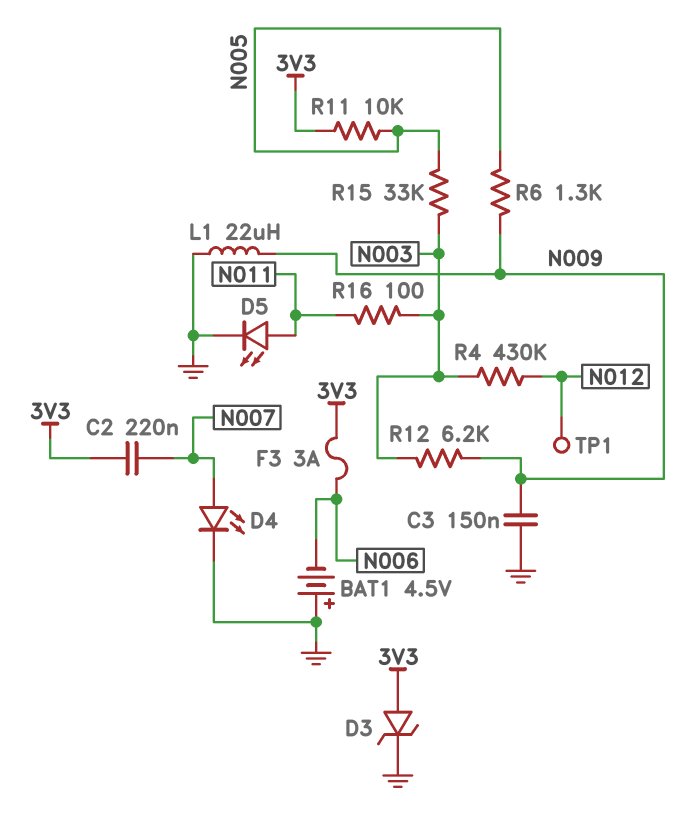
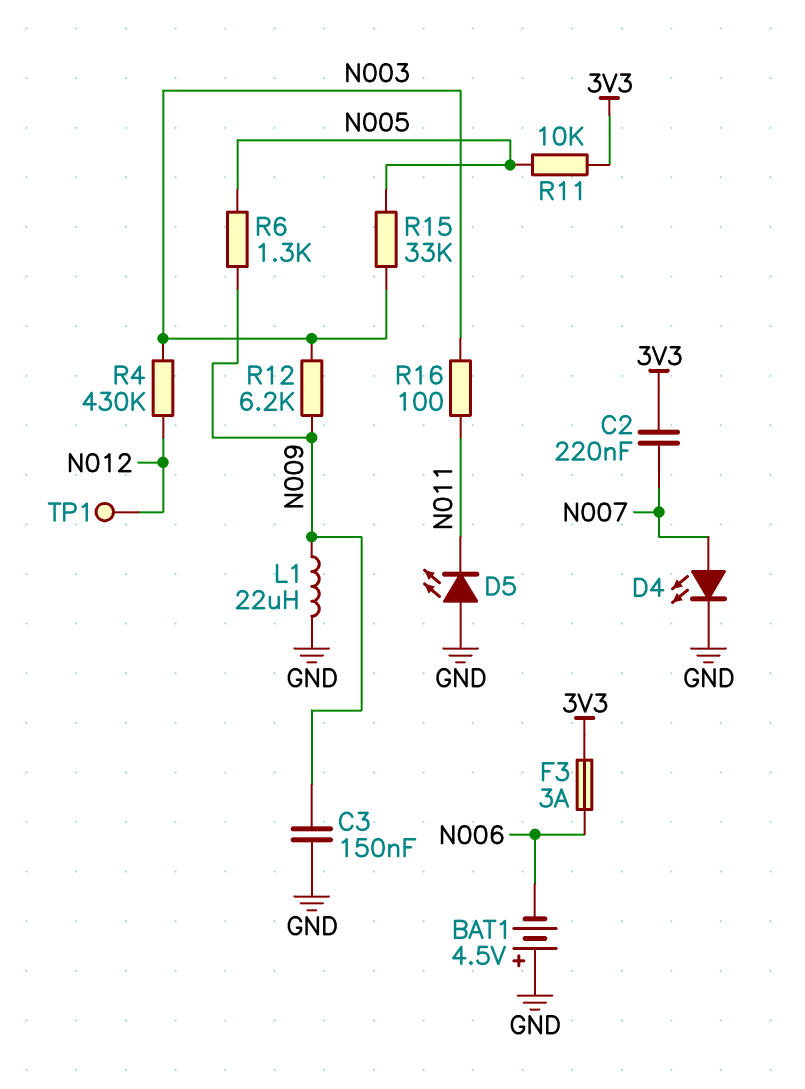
D3: zener (A 3V3, K GND) -> none
D5: LED (A N011, K GND) -> LED (A GND, K N011)

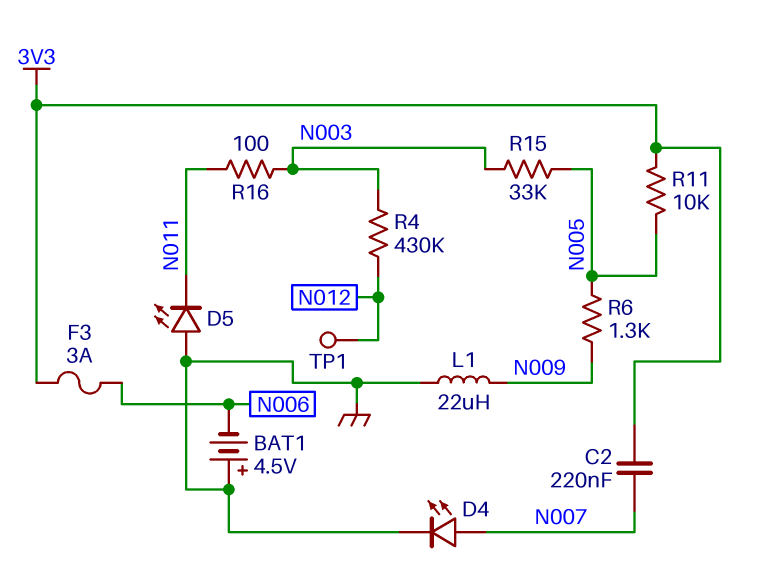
C3: 150nF (GND, N009) -> none
R12: 6.2k (N003, N009) -> none

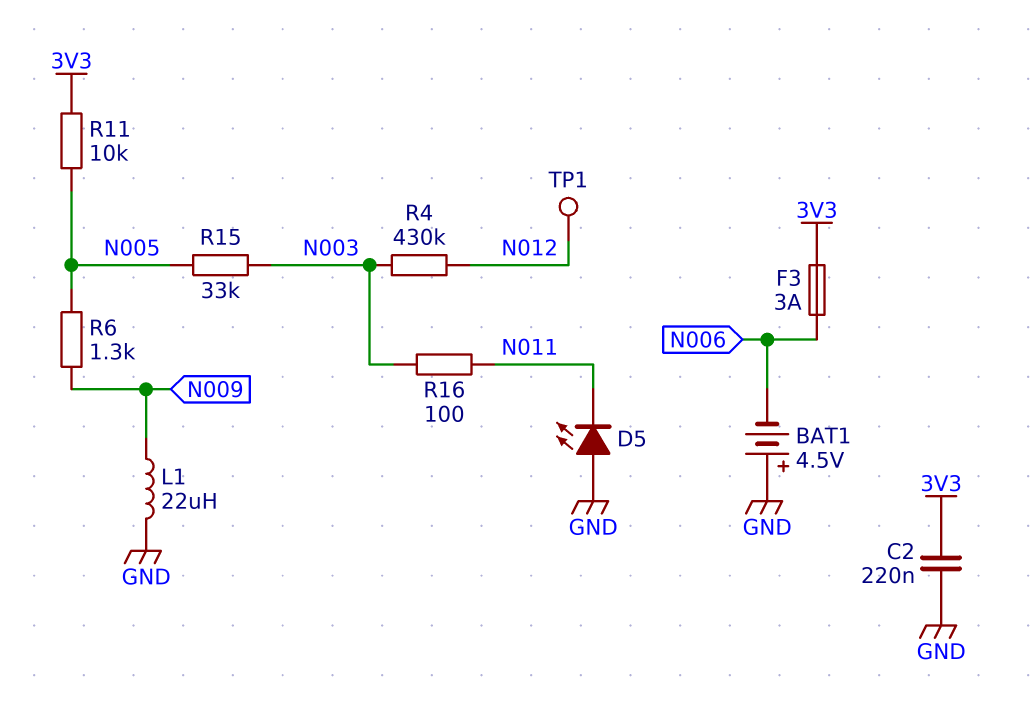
C2: 220nF (3V3, N007) -> 220nF (3V3, GND)
D4: LED (A N007, K GND) -> none

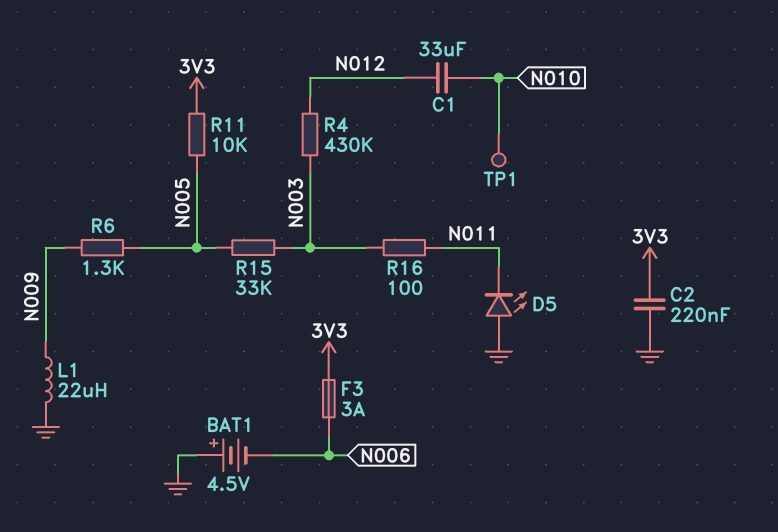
C1: none -> 33uF (N010, N012)
TP1: test point (N012) -> test point (N010)

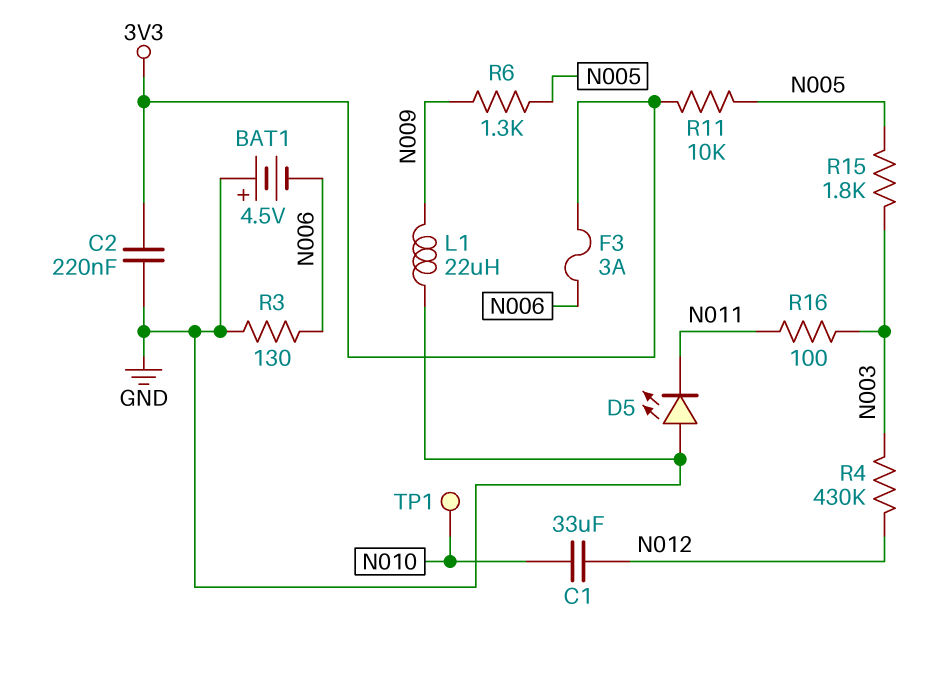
R3: none -> 130 (GND, N006)
R15: 33k (N003, N005) -> 1.8k (N003, N005)

